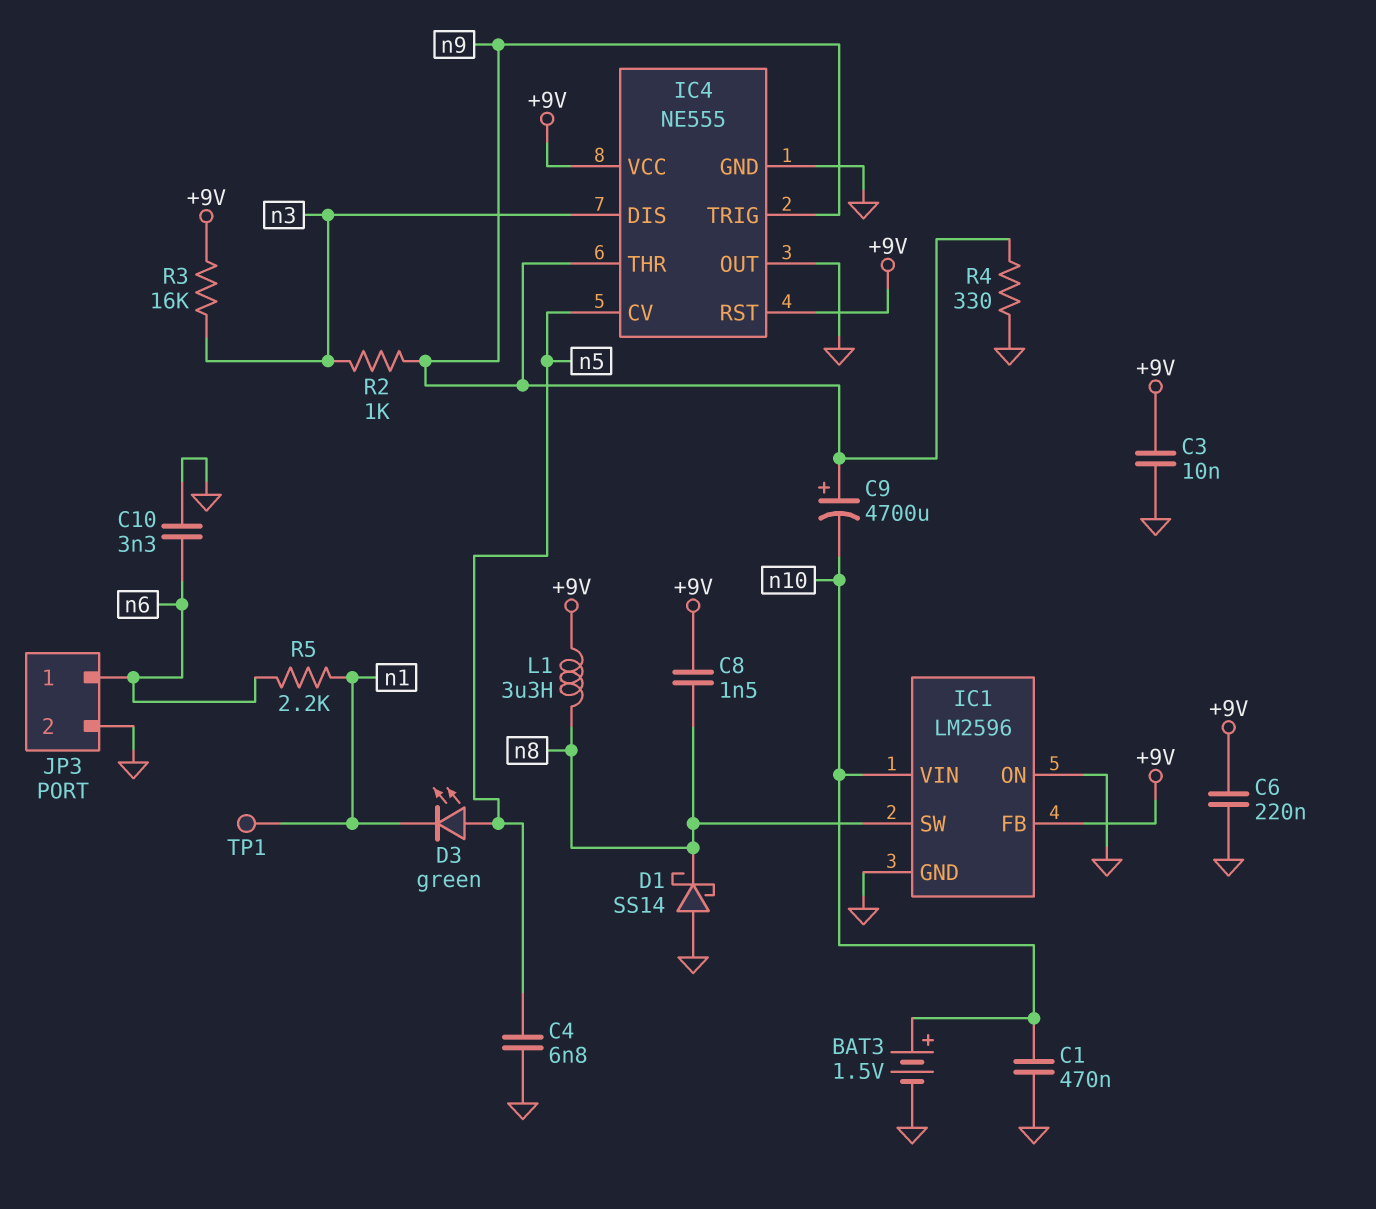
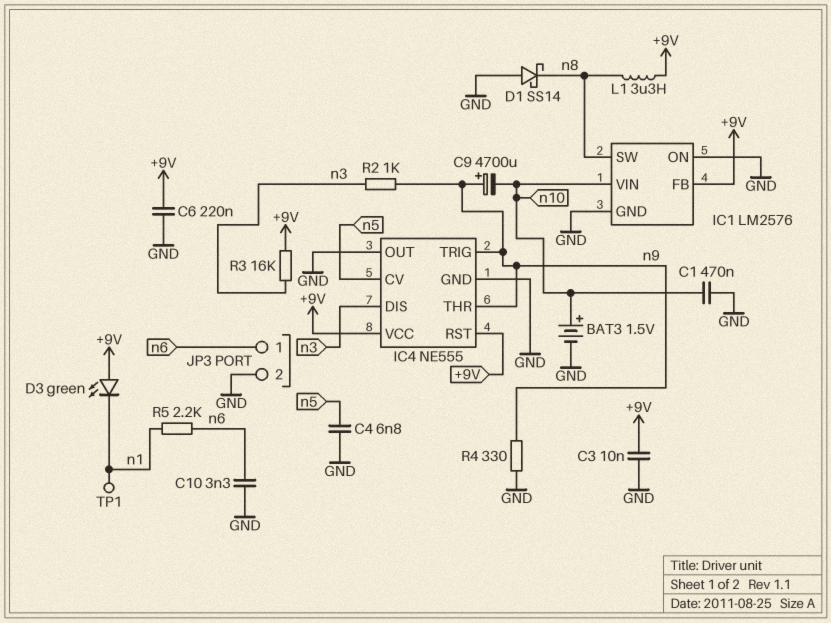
C8: 1.5nF (+9V, n8) -> none
D3: LED green (A n5, K n1) -> LED green (A +9V, K n1)
IC1: LM2596 -> LM2576

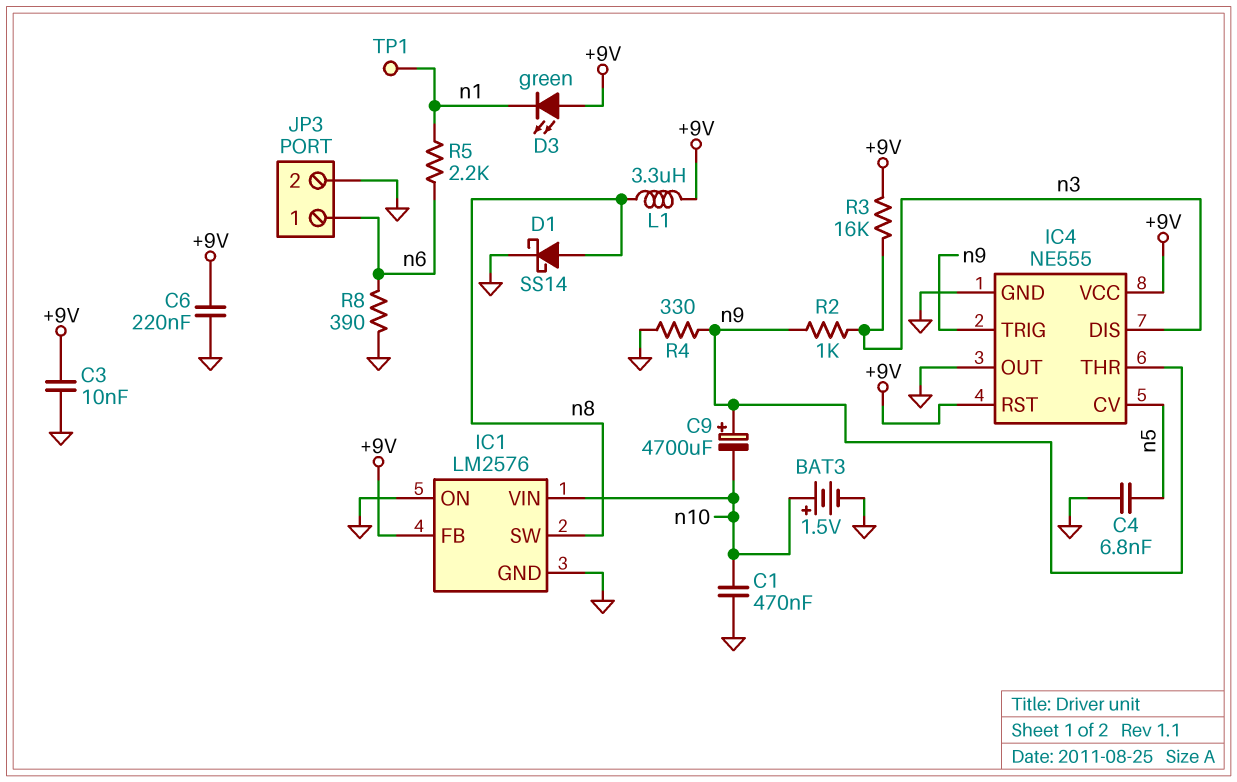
C10: 3.3nF (GND, n6) -> none
D1: schottky SS14 (A GND, K n8) -> schottky SS14 (A n8, K GND)
R8: none -> 390 (GND, n6)

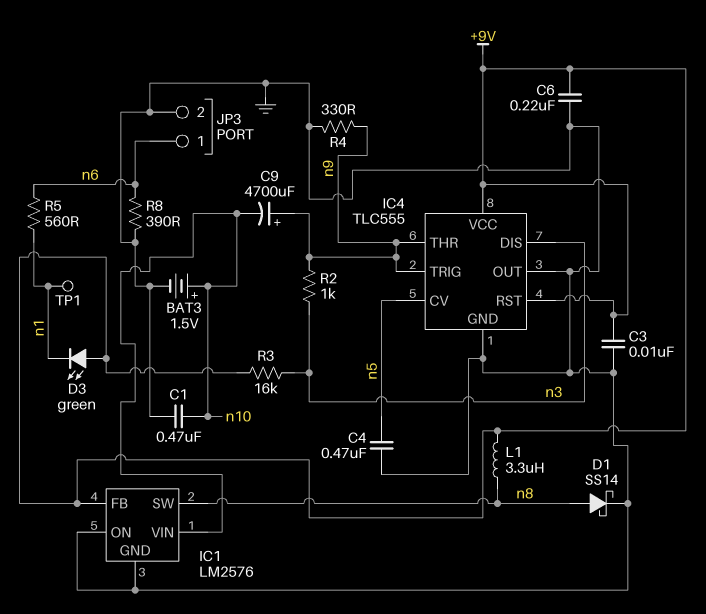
C4: 6.8nF (GND, n5) -> 470nF (GND, n5)
IC4: NE555 -> TLC555
R5: 2.2k (n1, n6) -> 560 (n1, n6)

